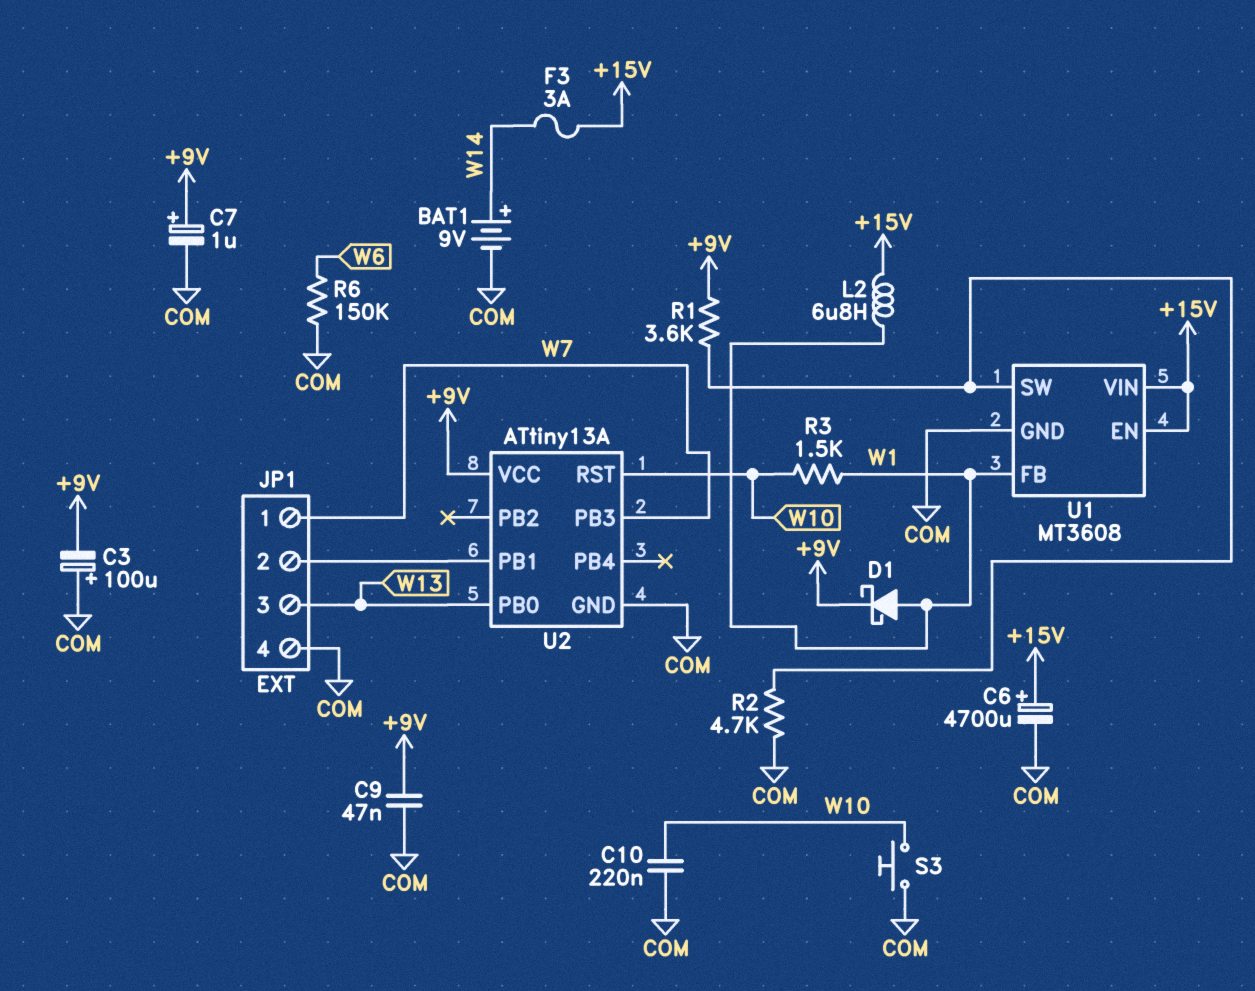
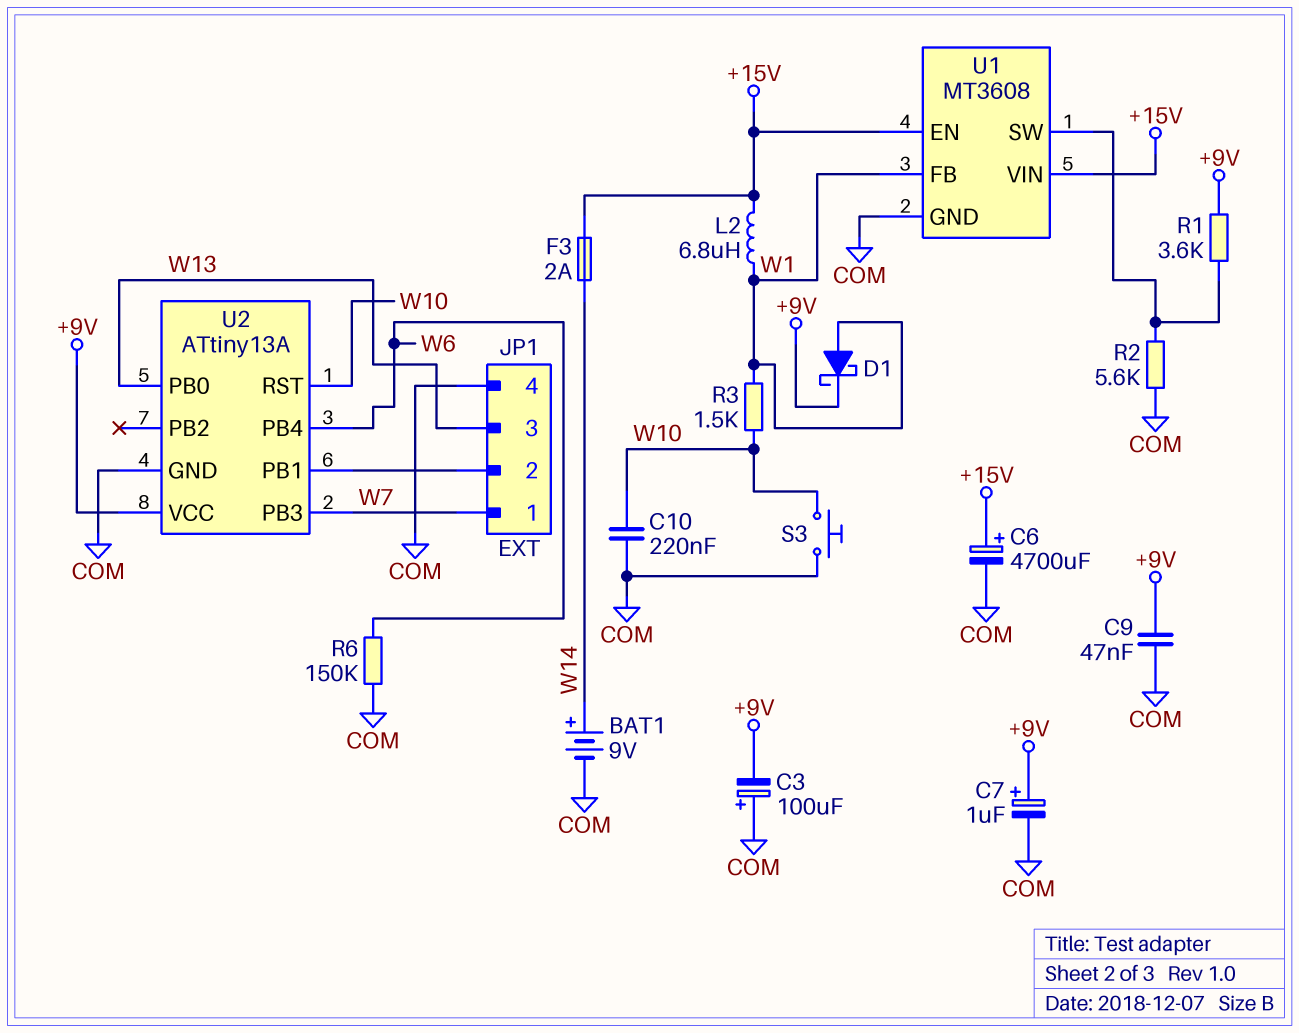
F3: 3A (+15V, W14) -> 2A (+15V, W14)
R2: 4.7k (COM, U1/SW) -> 5.6k (COM, U1/SW)
U2 pin PB4: none -> W6

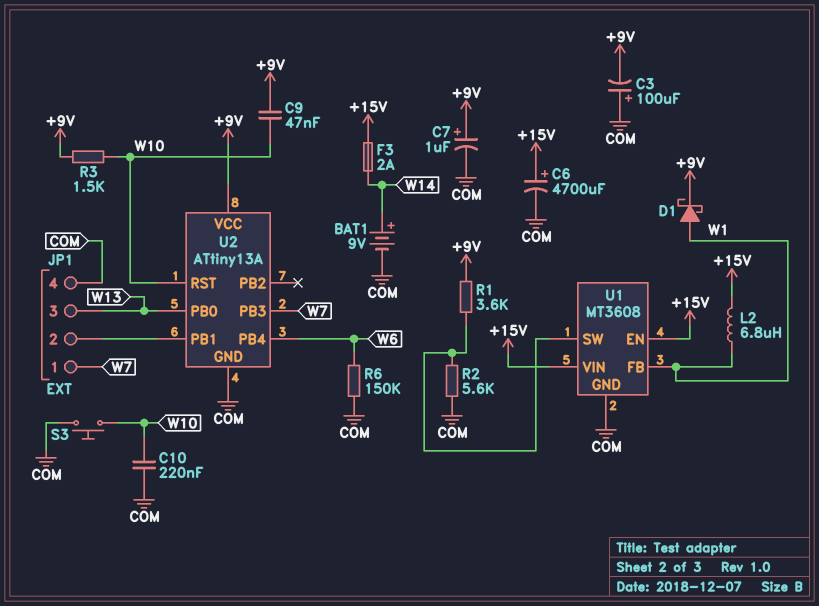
C9: 47nF (+9V, COM) -> 47nF (+9V, W10)
R3: 1.5k (W1, W10) -> 1.5k (+9V, W10)

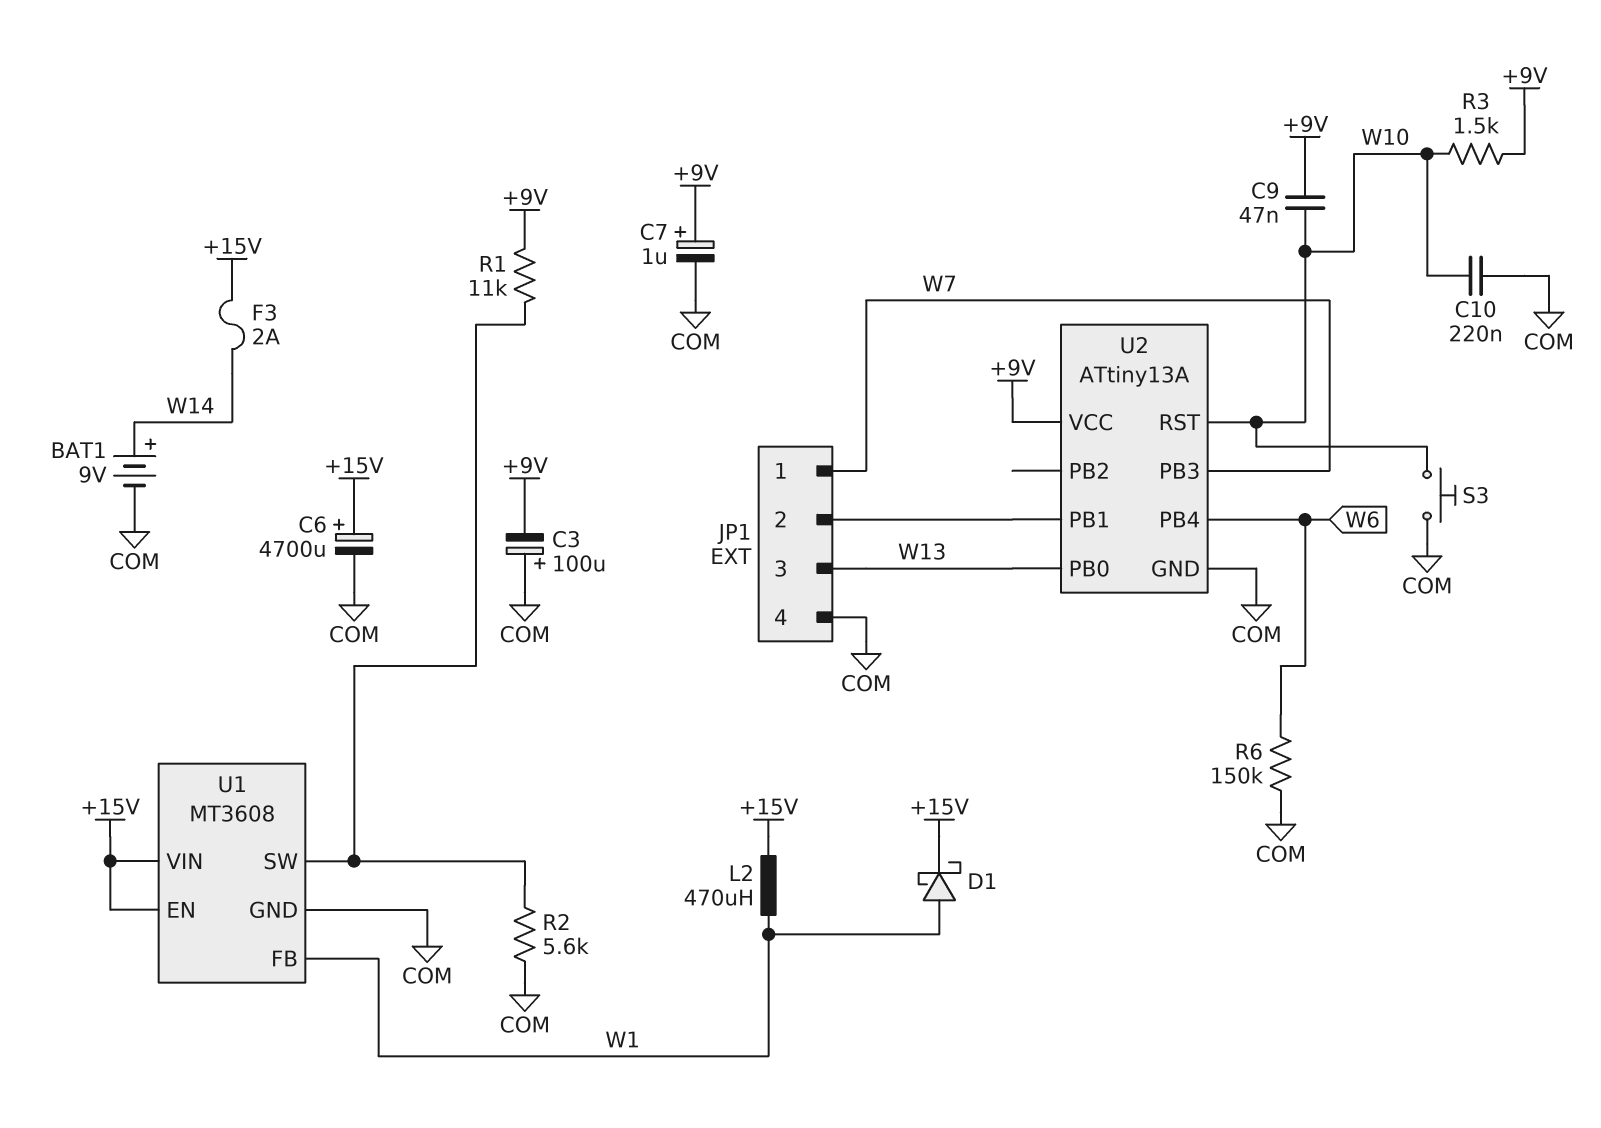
D1: schottky (A W1, K +9V) -> schottky (A W1, K +15V)
L2: 6.8uH (+15V, W1) -> 470uH (+15V, W1)
R1: 3.6k (+9V, U1/SW) -> 11k (+9V, U1/SW)

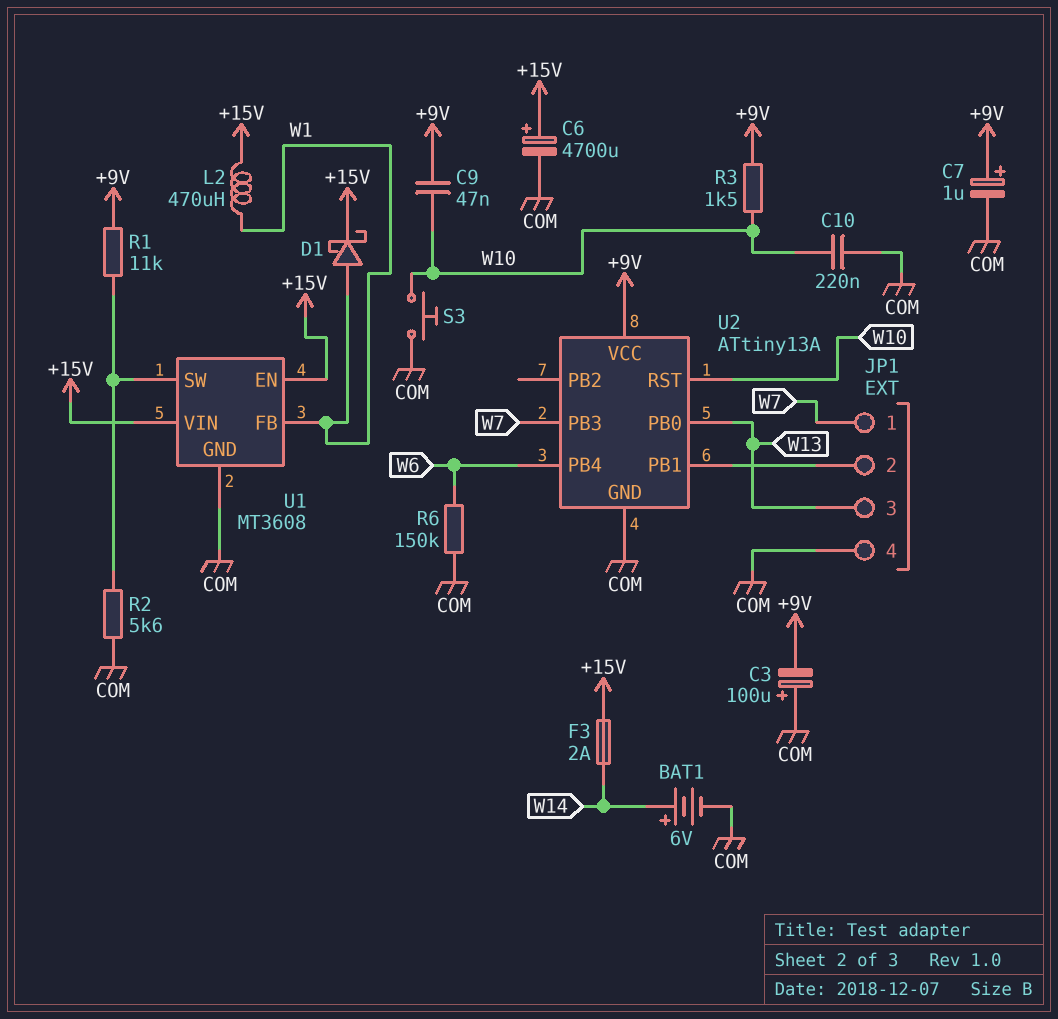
BAT1: 9V (plus W14, minus COM) -> 6V (plus W14, minus COM)

